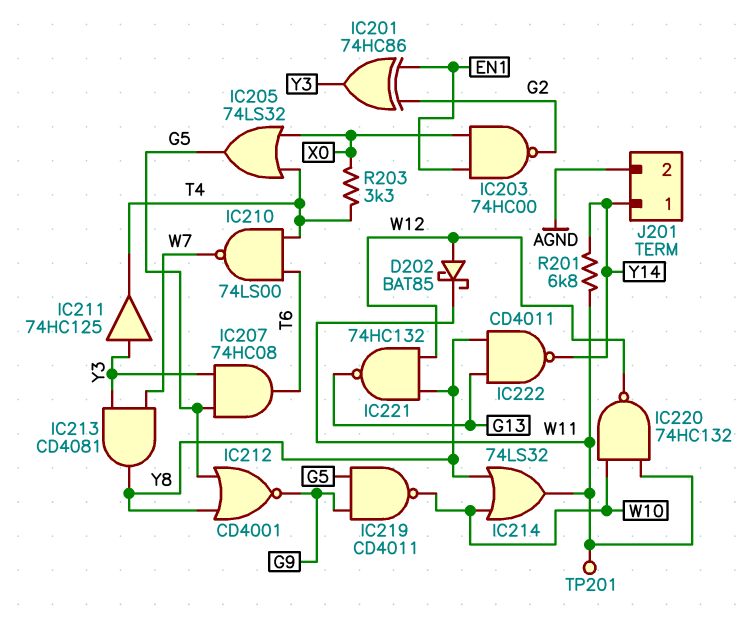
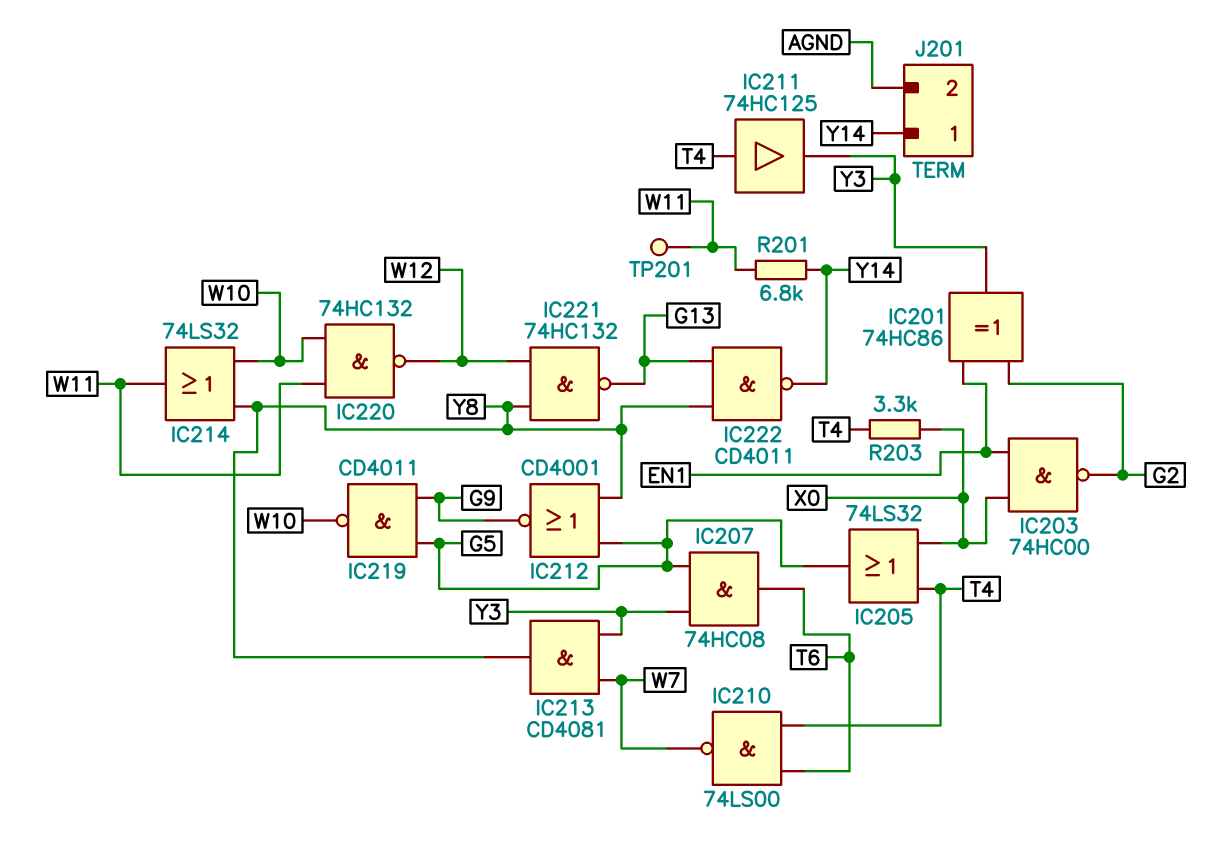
D202: schottky BAT85 (A W12, K W11) -> none
IC211: buffer 74HC125 (in Y3, out T4) -> buffer 74HC125 (in T4, out Y3)

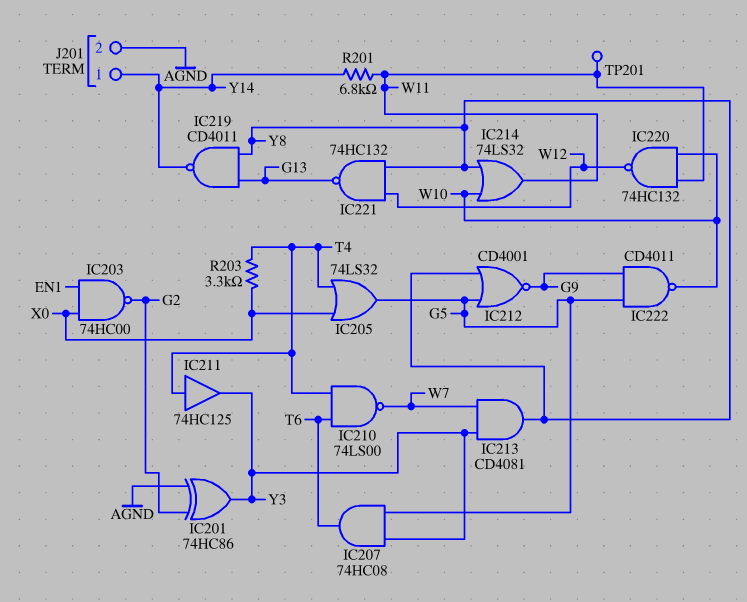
IC201: XOR 74HC86 (in EN1, in G2, out Y3) -> XOR 74HC86 (in AGND, in G2, out Y3)
IC219: NAND CD4011 (in G5, in G9, out W10) -> NAND CD4011 (in G13, in Y8, out Y14)
IC222: NAND CD4011 (in G13, in Y8, out Y14) -> NAND CD4011 (in G5, in G9, out W10)

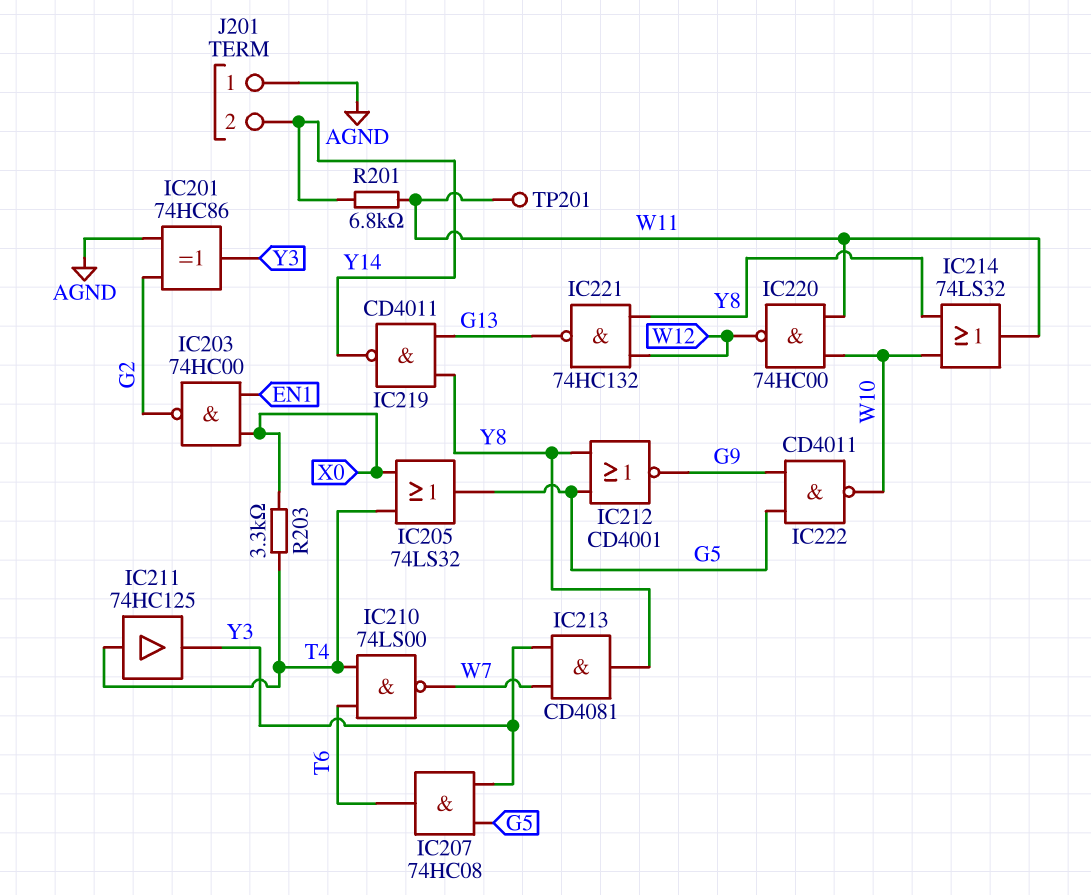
IC220: NAND 74HC132 (in W10, in W11, out W12) -> NAND 74HC00 (in W10, in W11, out W12)
J201 pin 1: Y14 -> AGND
J201 pin 2: AGND -> Y14

